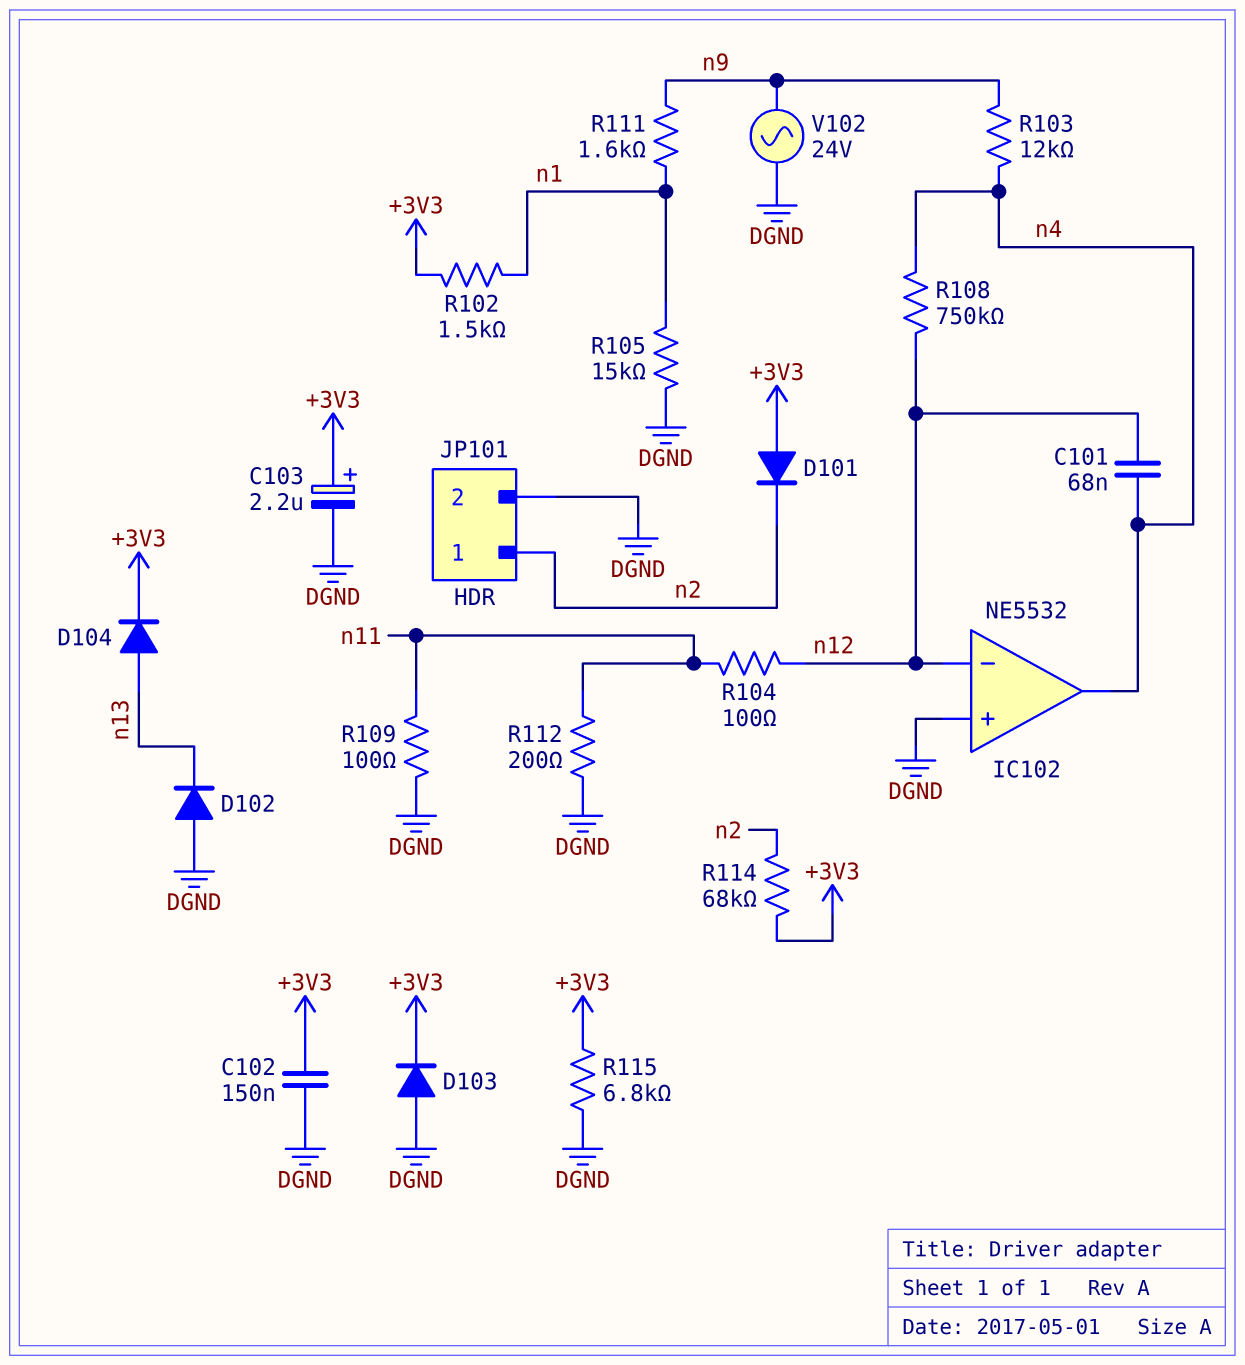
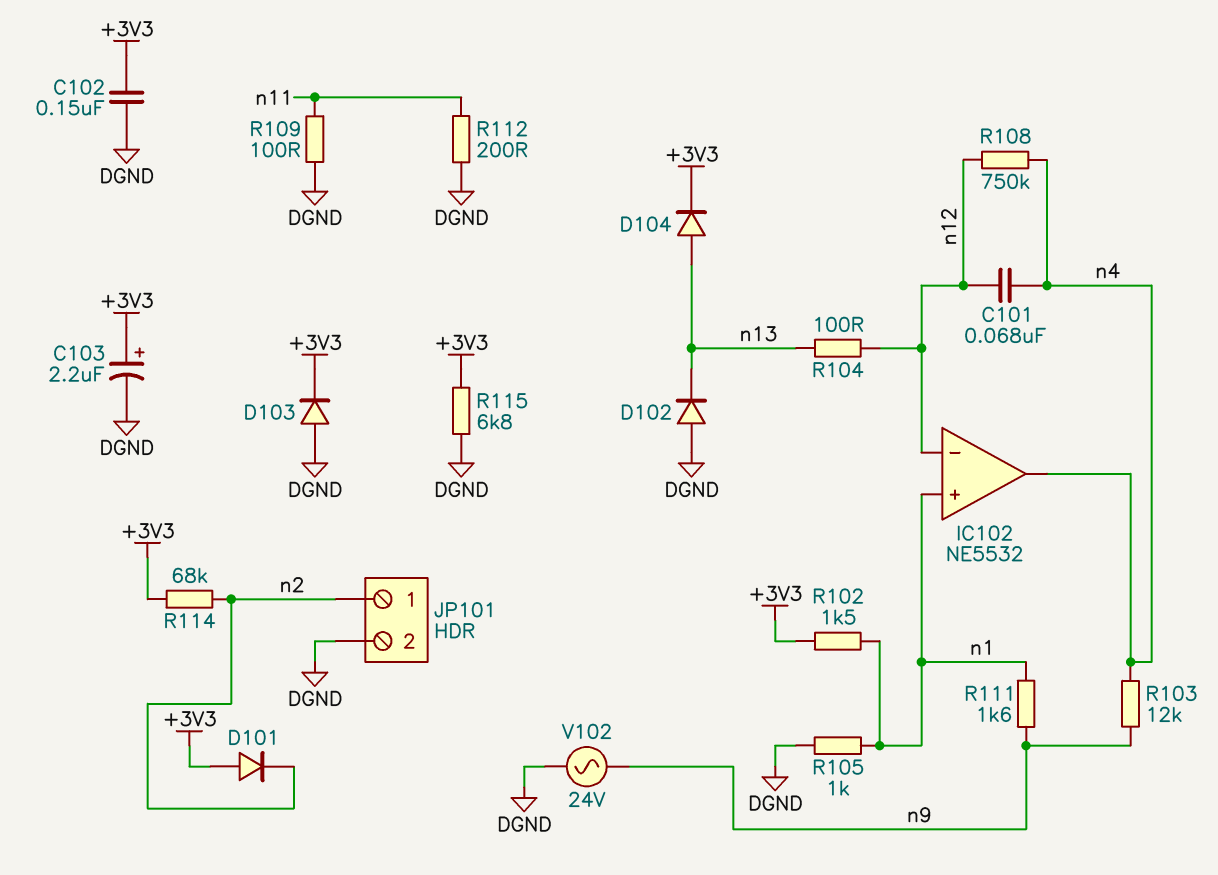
IC102 pin in+: DGND -> n1
R104: 100 (n11, n12) -> 100 (n12, n13)
R105: 15k (DGND, n1) -> 1k (DGND, n1)

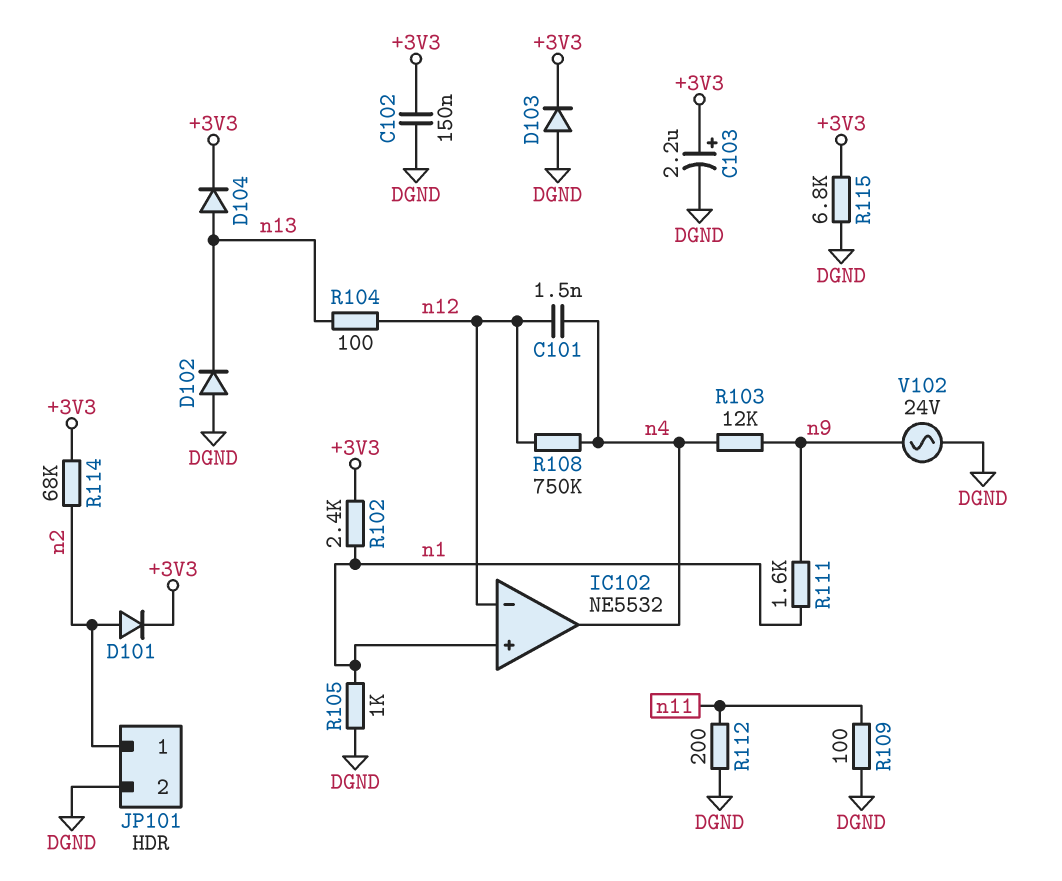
C101: 68nF (n4, n12) -> 1.5nF (n4, n12)
D101: diode (A +3V3, K n2) -> diode (A n2, K +3V3)
R102: 1.5k (+3V3, n1) -> 2.4k (+3V3, n1)

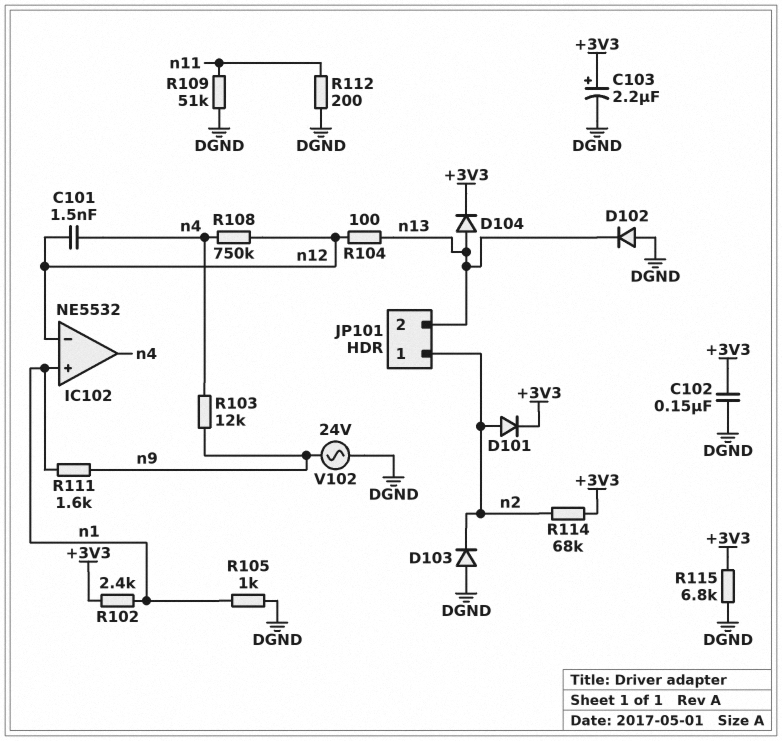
D103: diode (A DGND, K +3V3) -> diode (A DGND, K n2)
JP101 pin 2: DGND -> n13
R109: 100 (DGND, n11) -> 51k (DGND, n11)

